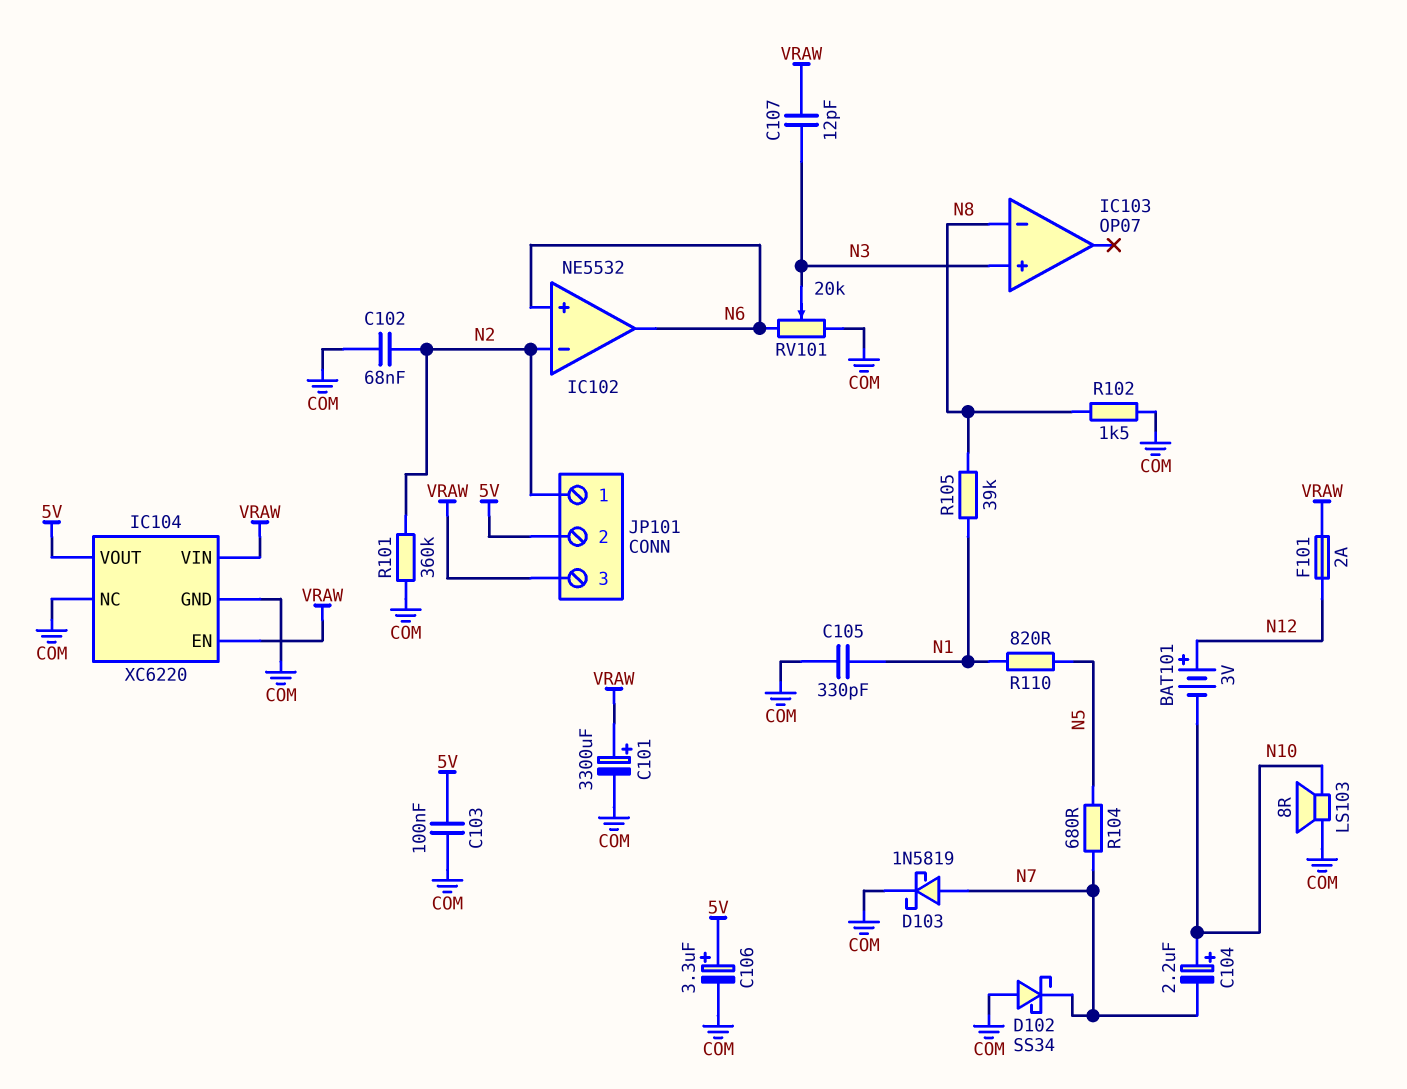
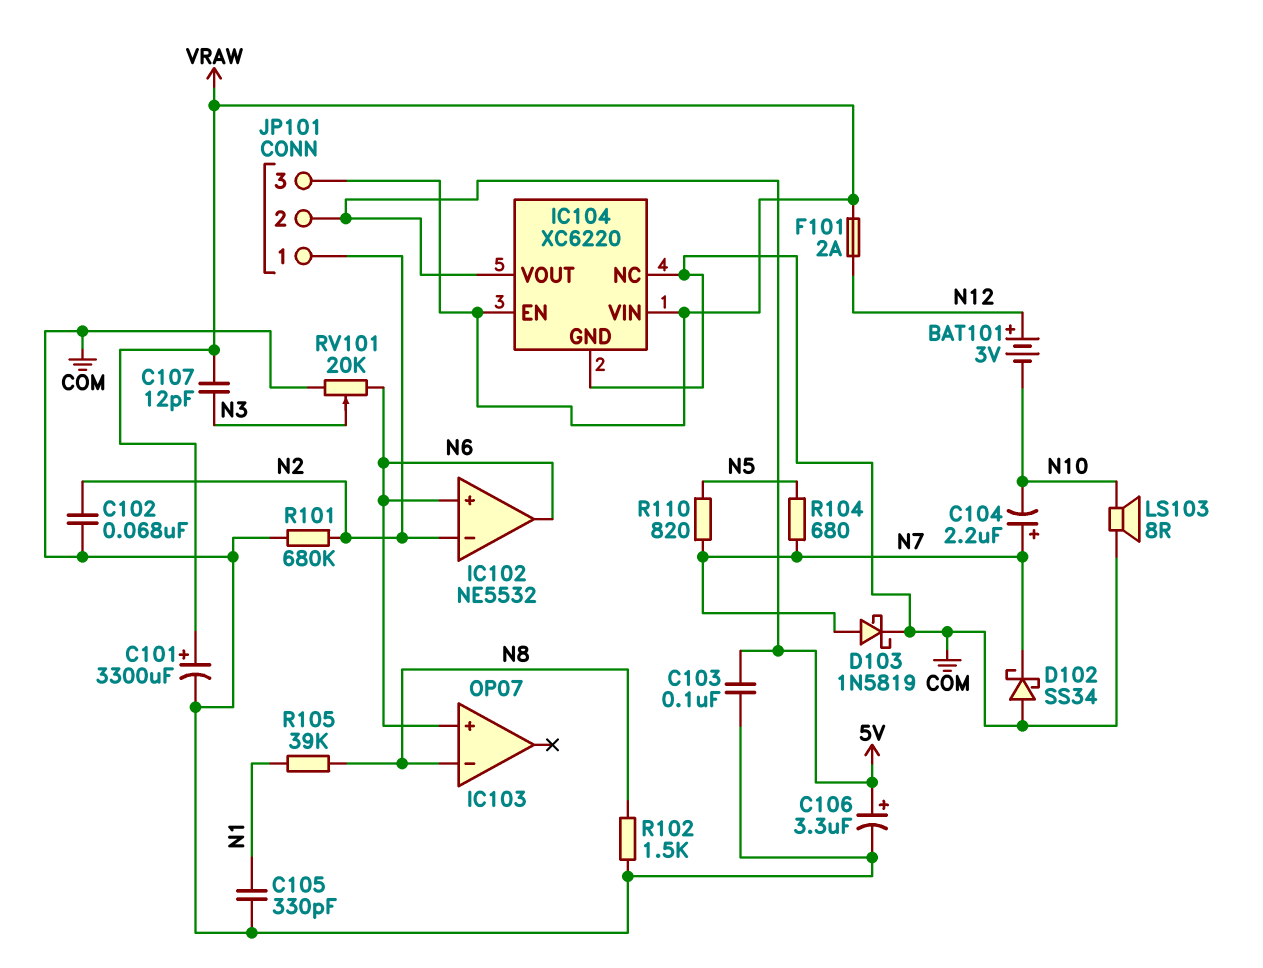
C104: 2.2uF (plus N10, minus N7) -> 2.2uF (plus N7, minus N10)
IC103 pin in+: N3 -> N6
R101: 360k (COM, N2) -> 680k (COM, N2)
R110: 820 (N1, N5) -> 820 (N5, N7)

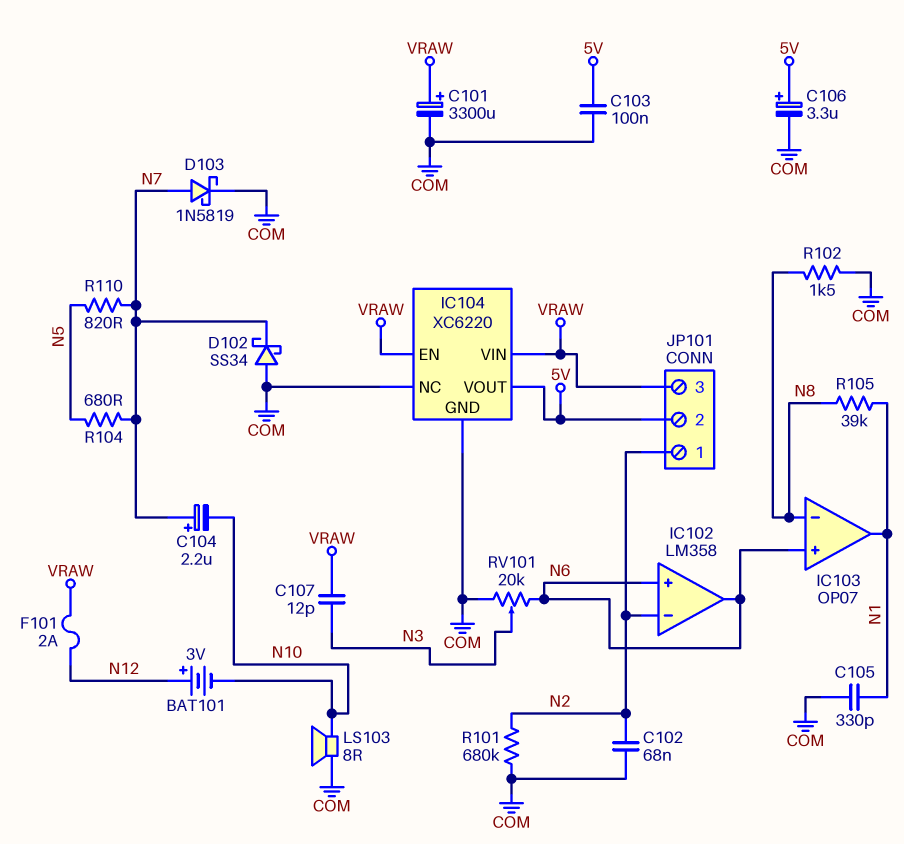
IC102: NE5532 -> LM358
IC103 pin out: none -> N1

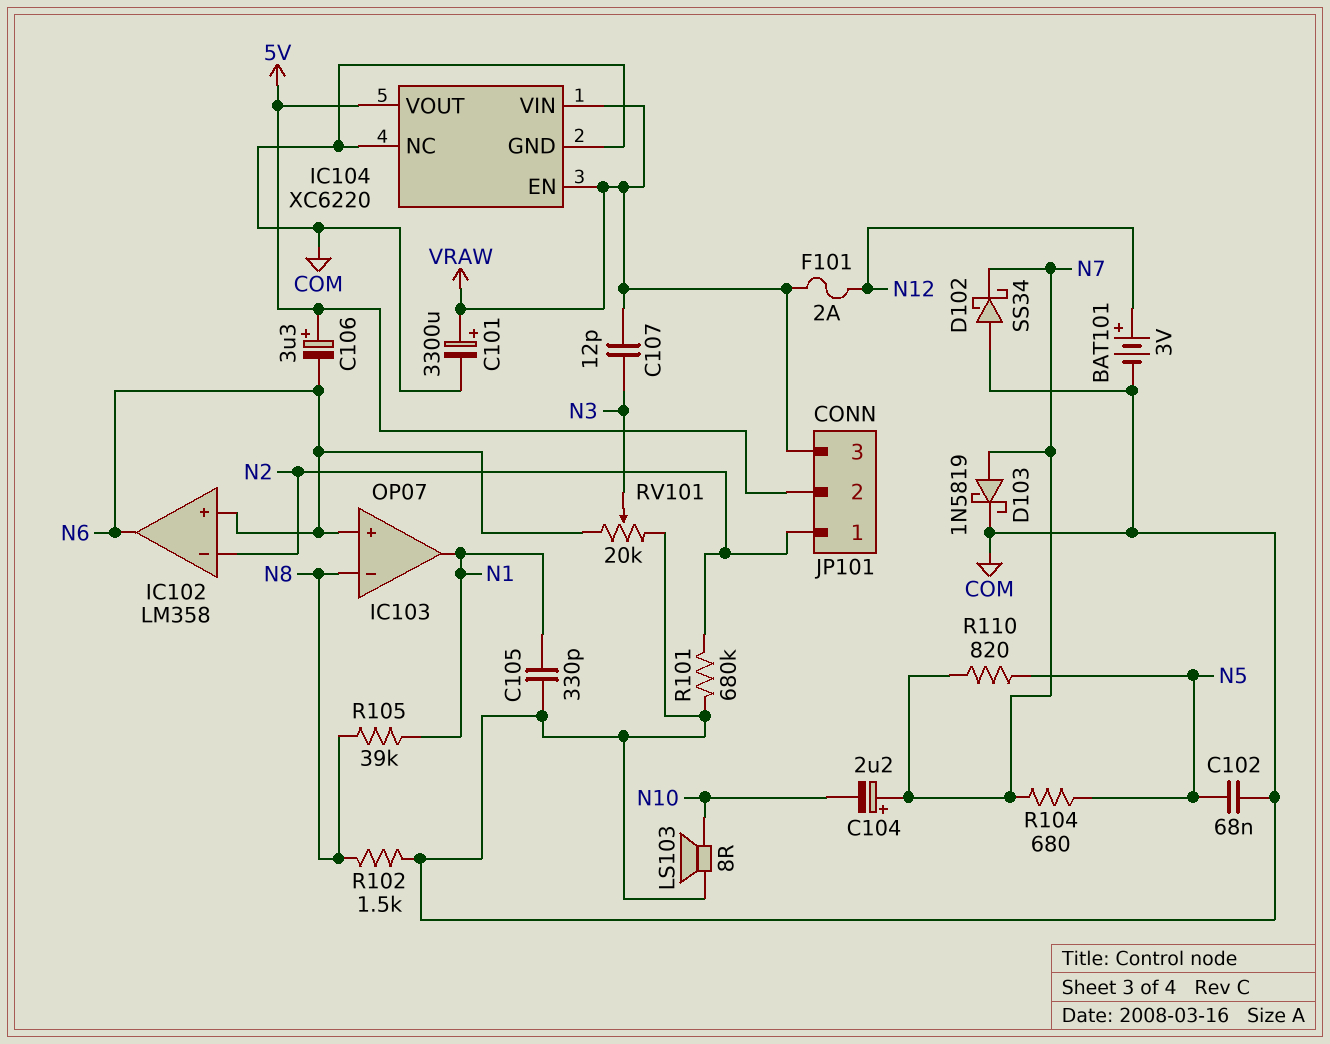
BAT101: 3V (plus N12, minus N10) -> 3V (plus N12, minus COM)
C102: 68nF (COM, N2) -> 68nF (COM, N5)
C103: 100nF (5V, COM) -> none
C106: 3.3uF (plus 5V, minus COM) -> 3.3uF (plus 5V, minus N6)

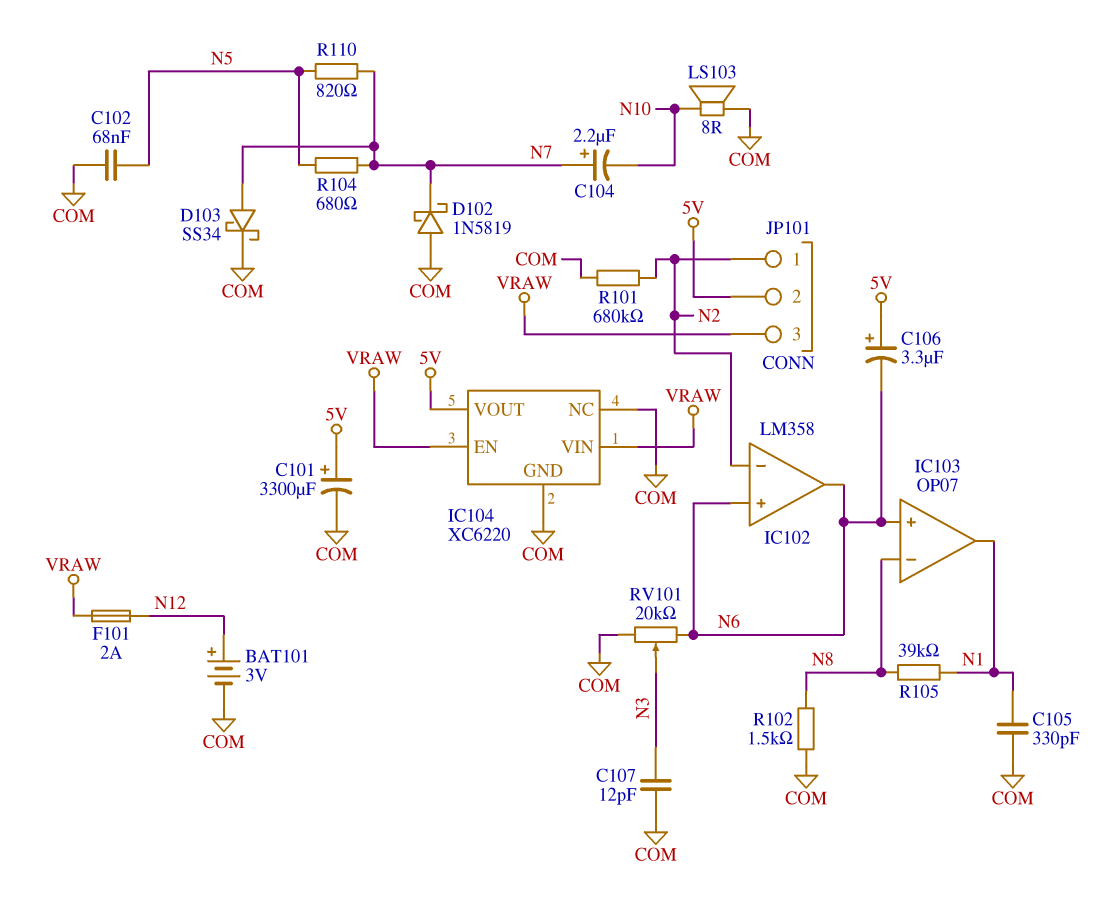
C101: 3300uF (plus VRAW, minus COM) -> 3300uF (plus 5V, minus COM)
C107: 12pF (N3, VRAW) -> 12pF (COM, N3)
D102: schottky SS34 (A COM, K N7) -> schottky 1N5819 (A COM, K N7)
D103: schottky 1N5819 (A N7, K COM) -> schottky SS34 (A N7, K COM)

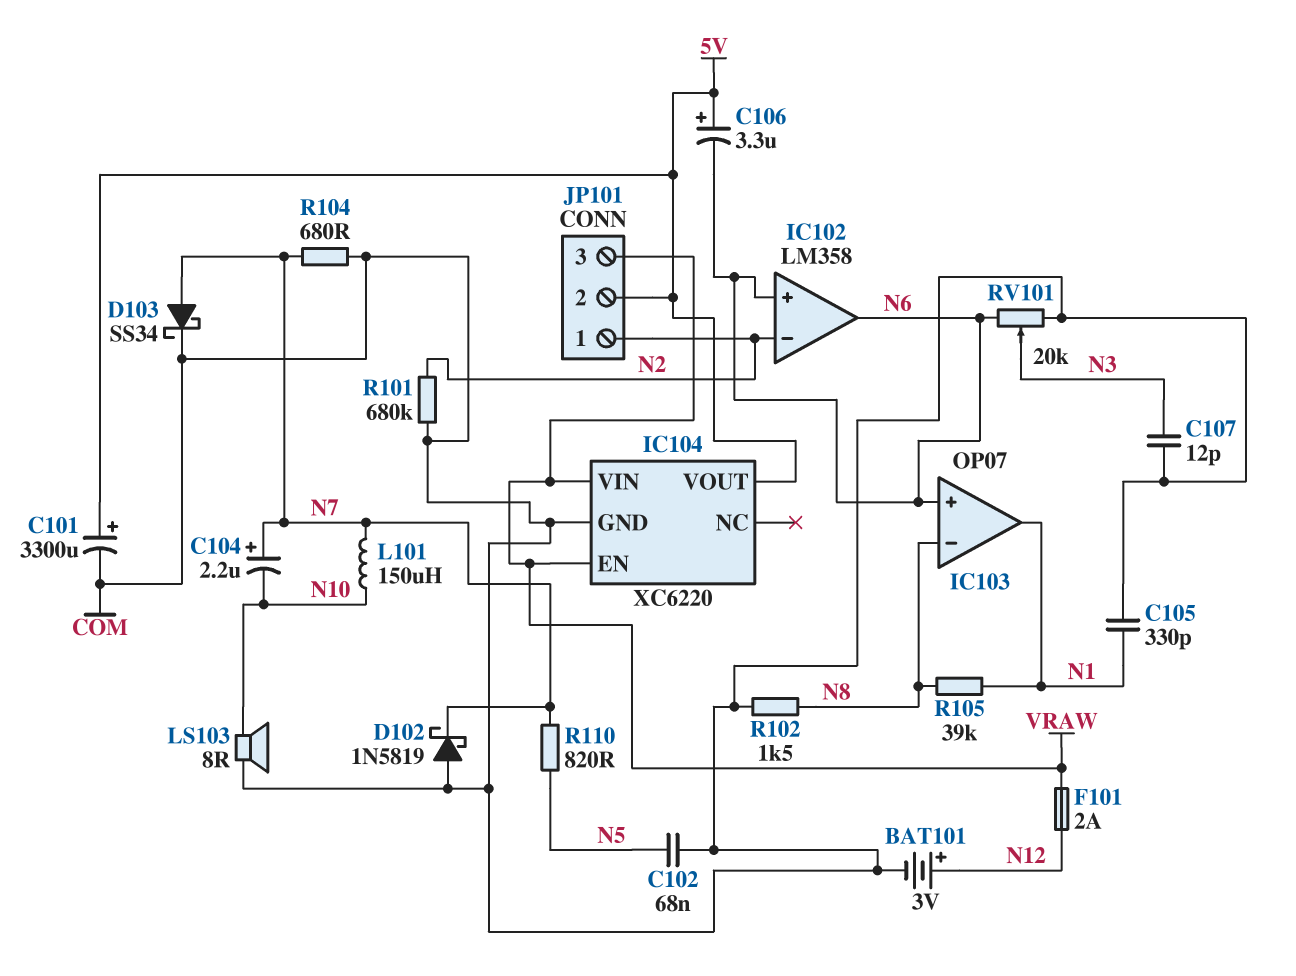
IC104 pin NC: COM -> none
L101: none -> 150uH (N7, N10)
R104: 680 (N5, N7) -> 680 (COM, N7)

